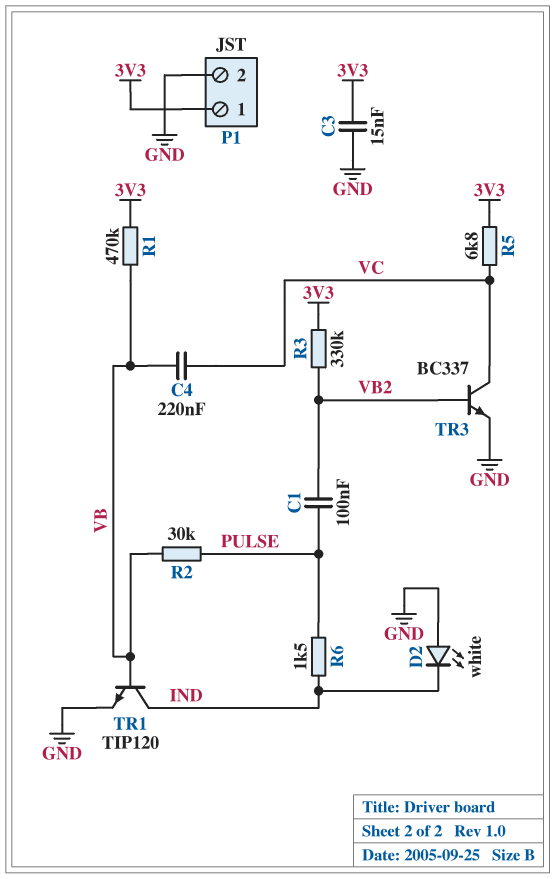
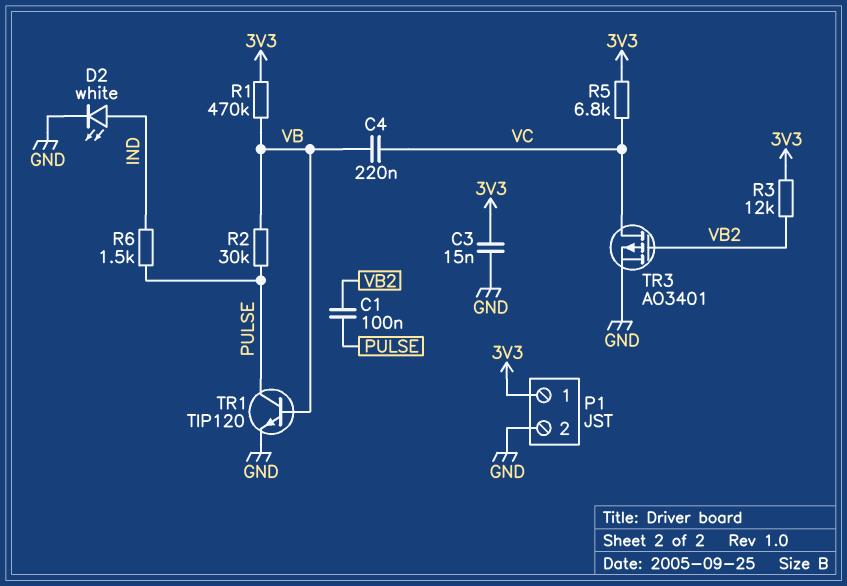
D2: LED white (A GND, K IND) -> LED white (A IND, K GND)
R3: 330k (3V3, VB2) -> 12k (3V3, VB2)
TR1: NPN TIP120 (B VB, C IND, E GND) -> NPN TIP120 (B VB, C PULSE, E GND)
TR3: NPN BC337 (B VB2, C VC, E GND) -> PMOS AO3401 (G VB2, D VC, S GND)

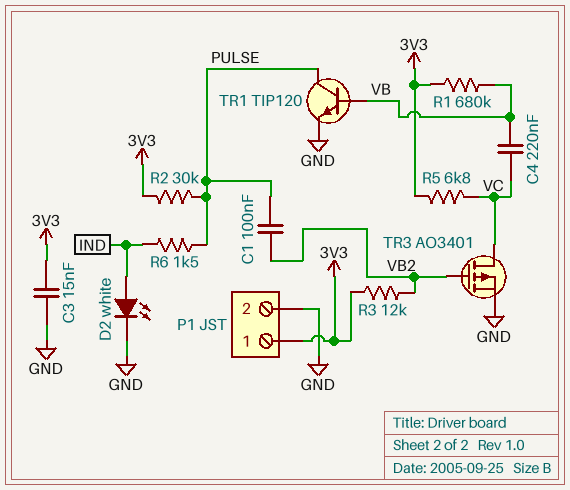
R1: 470k (3V3, VB) -> 680k (3V3, VB)
R2: 30k (PULSE, VB) -> 30k (3V3, PULSE)

